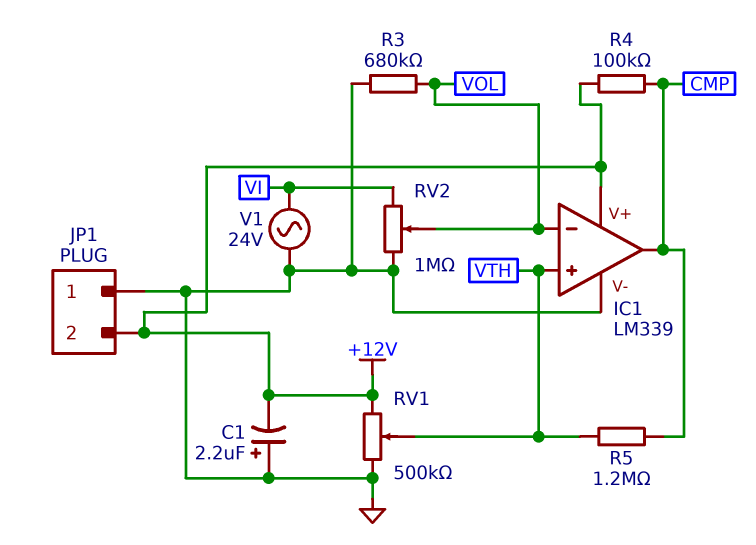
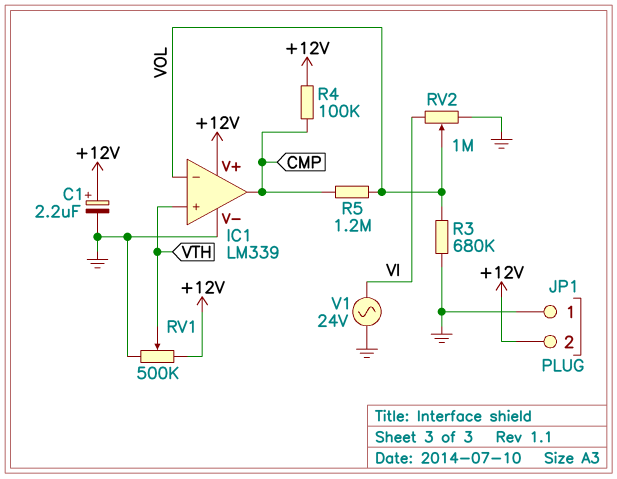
C1: 2.2uF (plus GND, minus +12V) -> 2.2uF (plus +12V, minus GND)
R5: 1.2M (CMP, VTH) -> 1.2M (CMP, VOL)

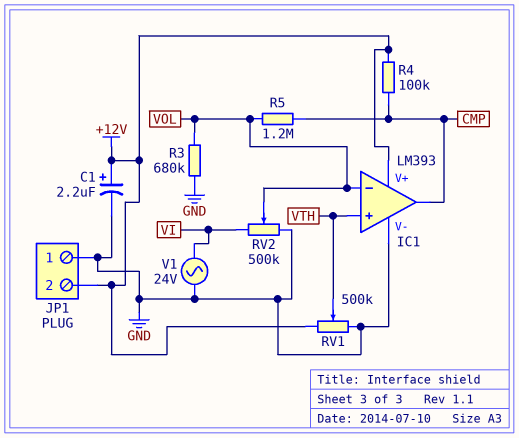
IC1: LM339 -> LM393
RV2: 1M (GND, VI, wiper VOL) -> 500k (GND, VI, wiper VOL)

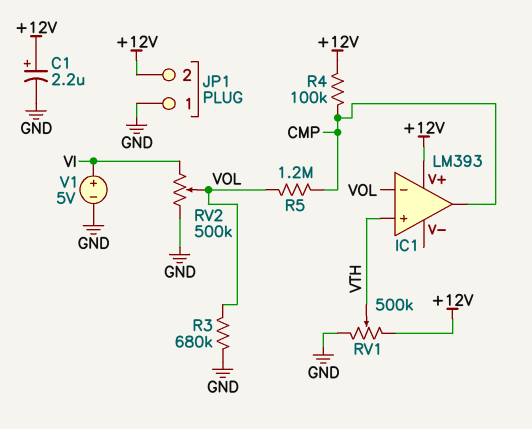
IC1 pin V-: GND -> none
V1: AC 24V (GND, VI) -> 5V (plus VI, minus GND)

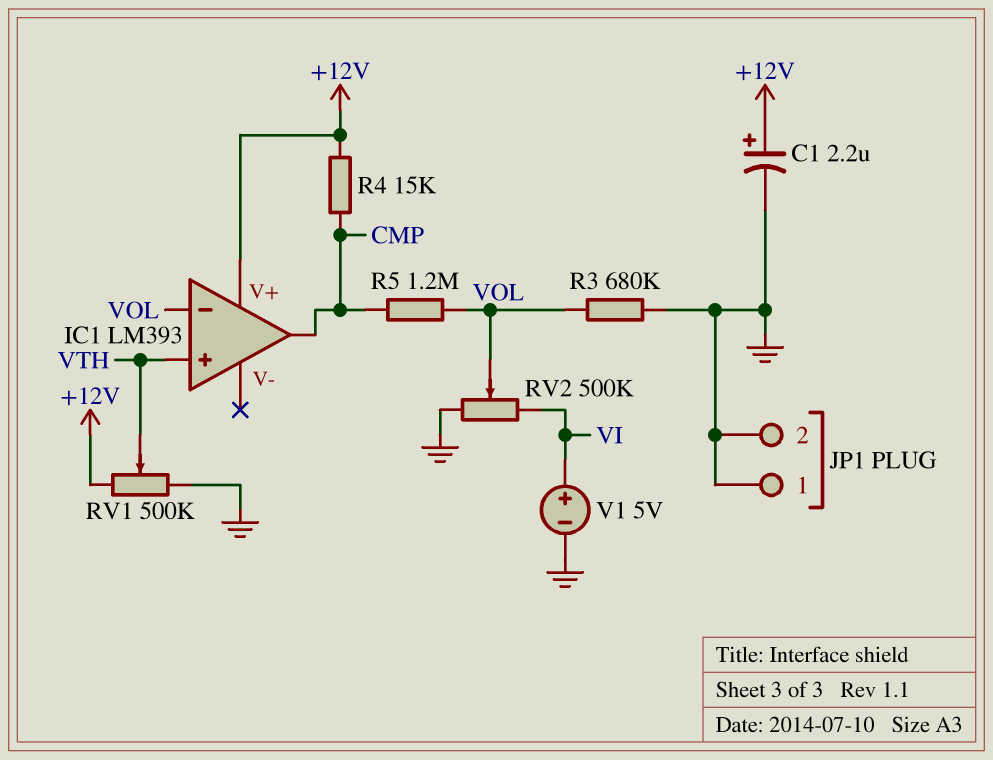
JP1 pin 2: +12V -> GND
R4: 100k (+12V, CMP) -> 15k (+12V, CMP)

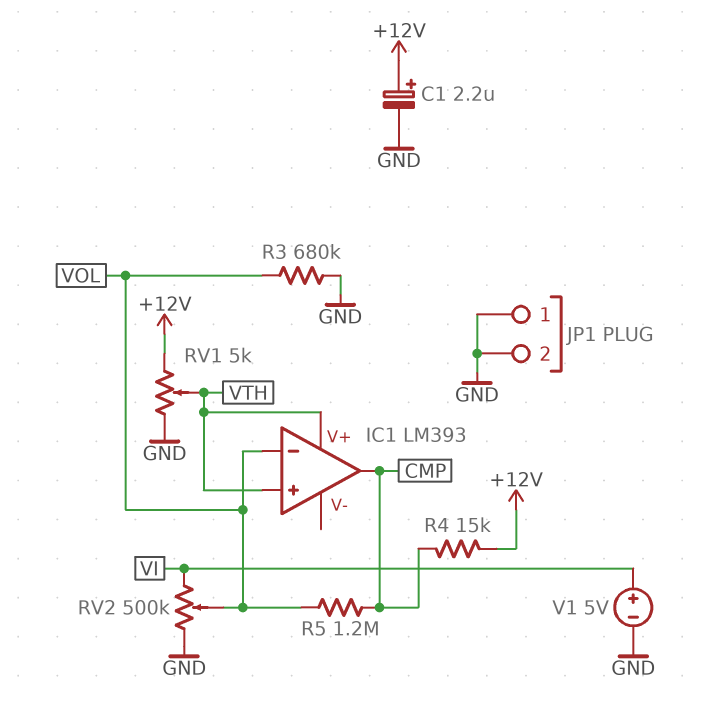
IC1 pin V+: +12V -> VTH
RV1: 500k (+12V, GND, wiper VTH) -> 5k (+12V, GND, wiper VTH)

